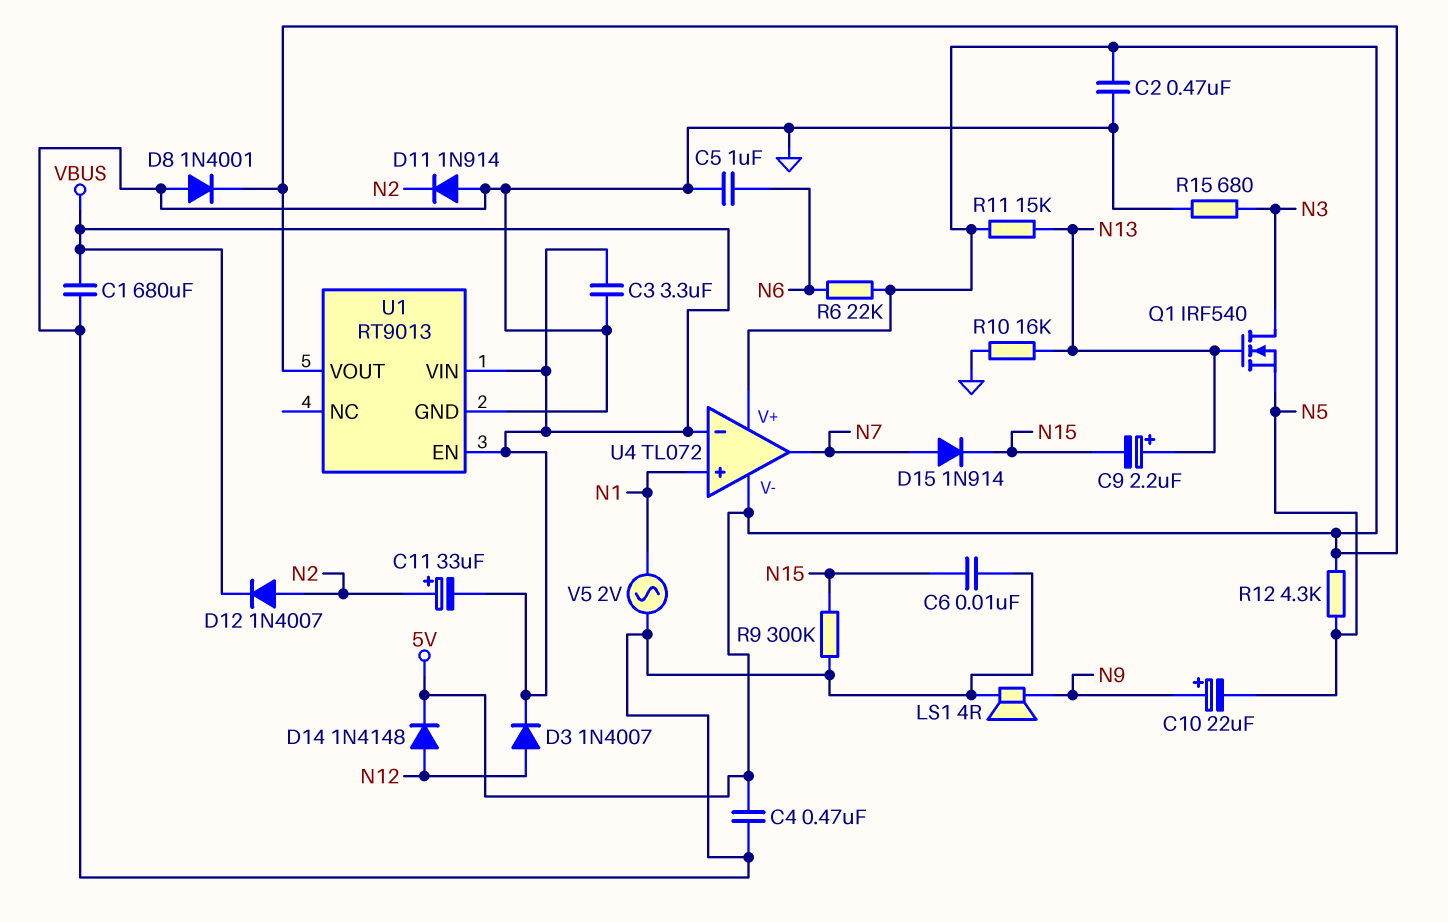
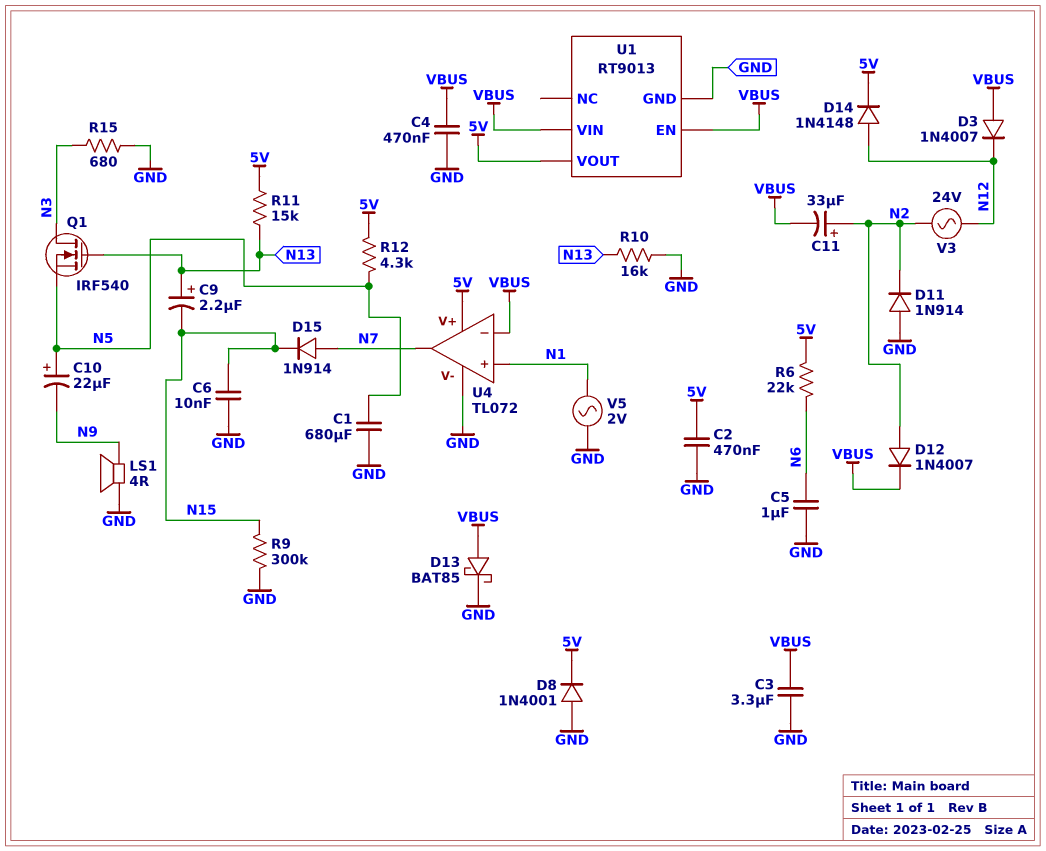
C1: 680uF (GND, VBUS) -> 680uF (GND, N5)
C4: 470nF (5V, GND) -> 470nF (GND, VBUS)
C10: 22uF (plus N9, minus N5) -> 22uF (plus N5, minus N9)
D3: diode 1N4007 (A N12, K VBUS) -> diode 1N4007 (A VBUS, K N12)
D13: none -> schottky BAT85 (A VBUS, K GND)
U4 pin V-: 5V -> GND
V3: none -> AC 24V (N2, N12)

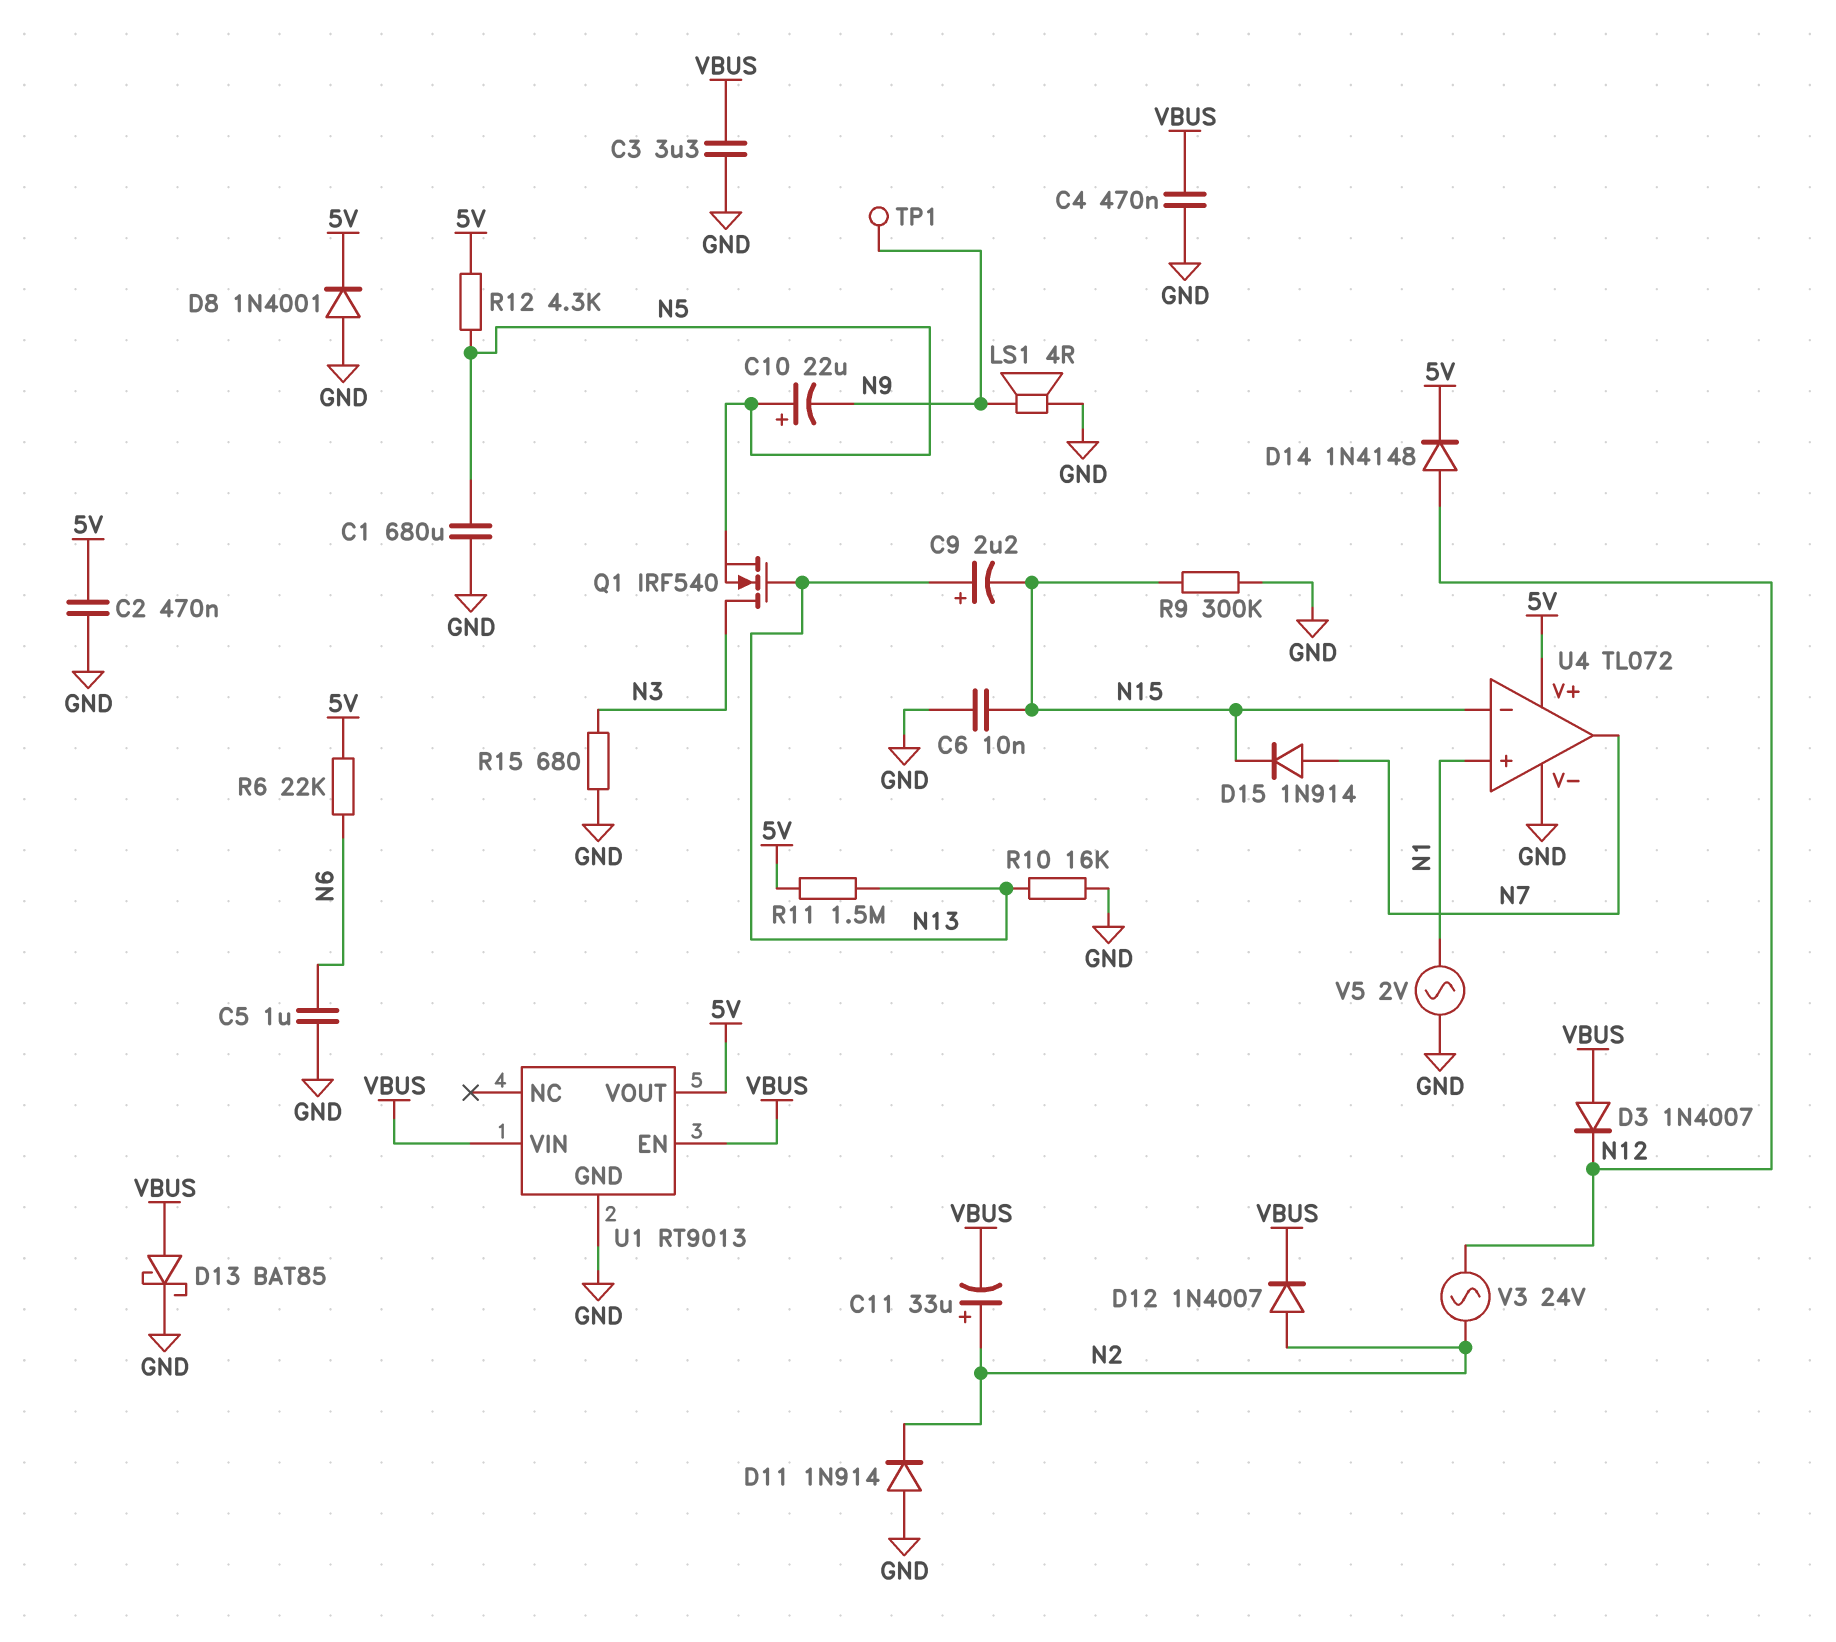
R11: 15k (5V, N13) -> 1.5M (5V, N13)
TP1: none -> test point (N9)
U4 pin in-: VBUS -> N15

